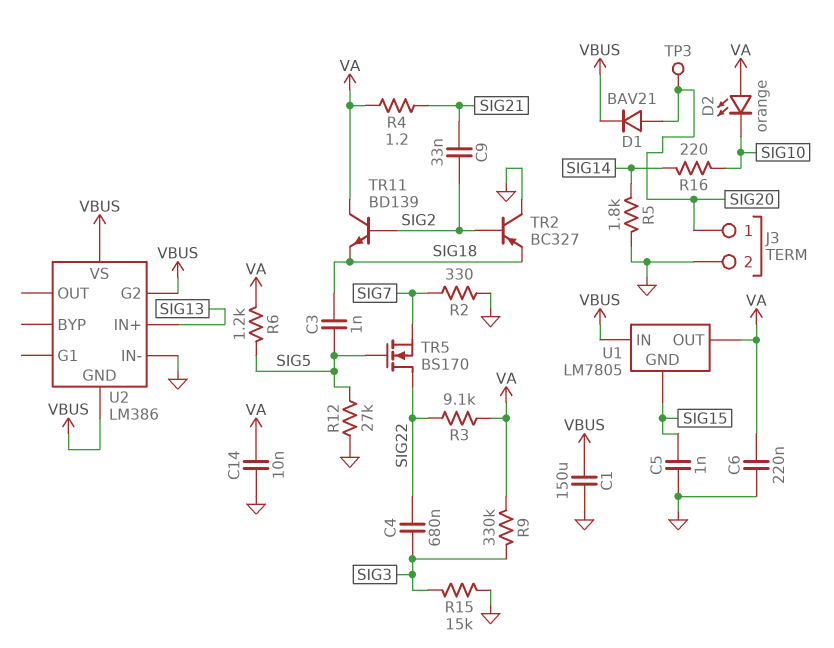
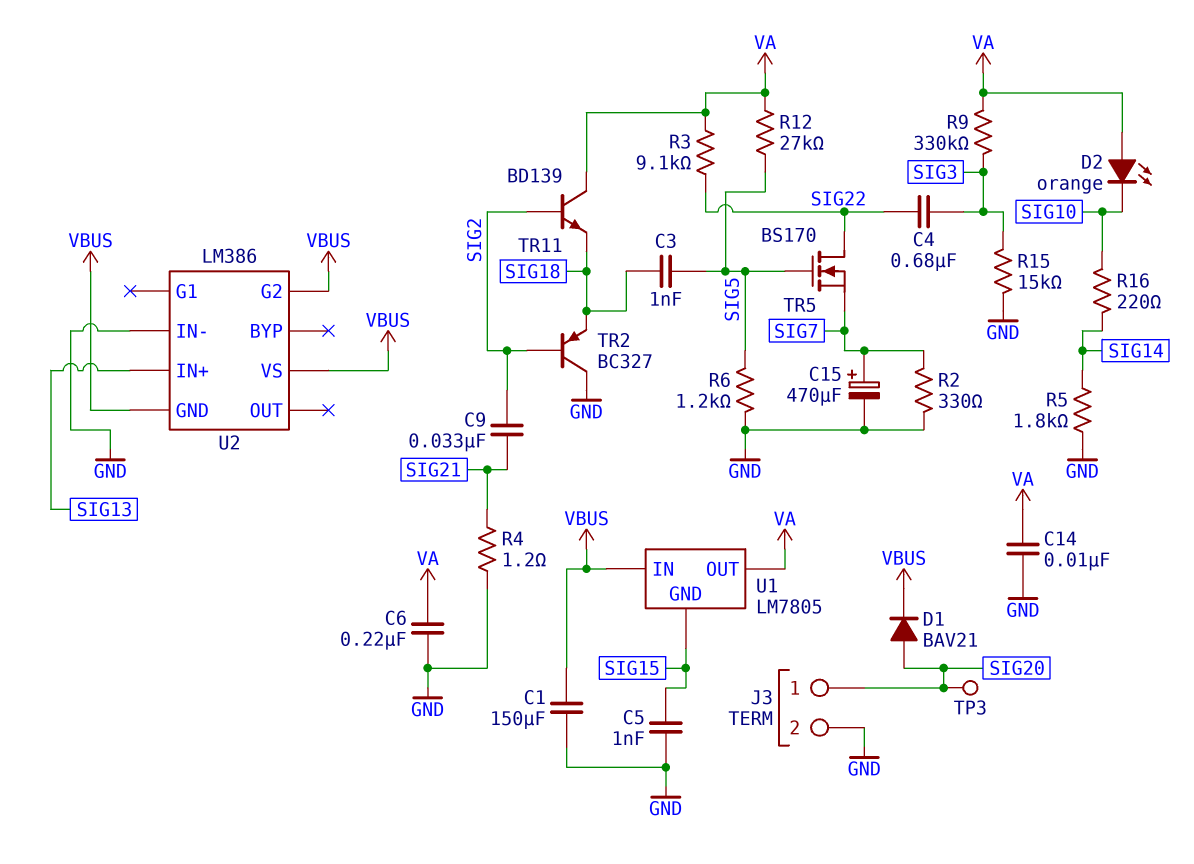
C15: none -> 470uF (plus SIG7, minus GND)
R4: 1.2 (SIG21, VA) -> 1.2 (GND, SIG21)
R6: 1.2k (SIG5, VA) -> 1.2k (GND, SIG5)
R12: 27k (GND, SIG5) -> 27k (SIG5, VA)

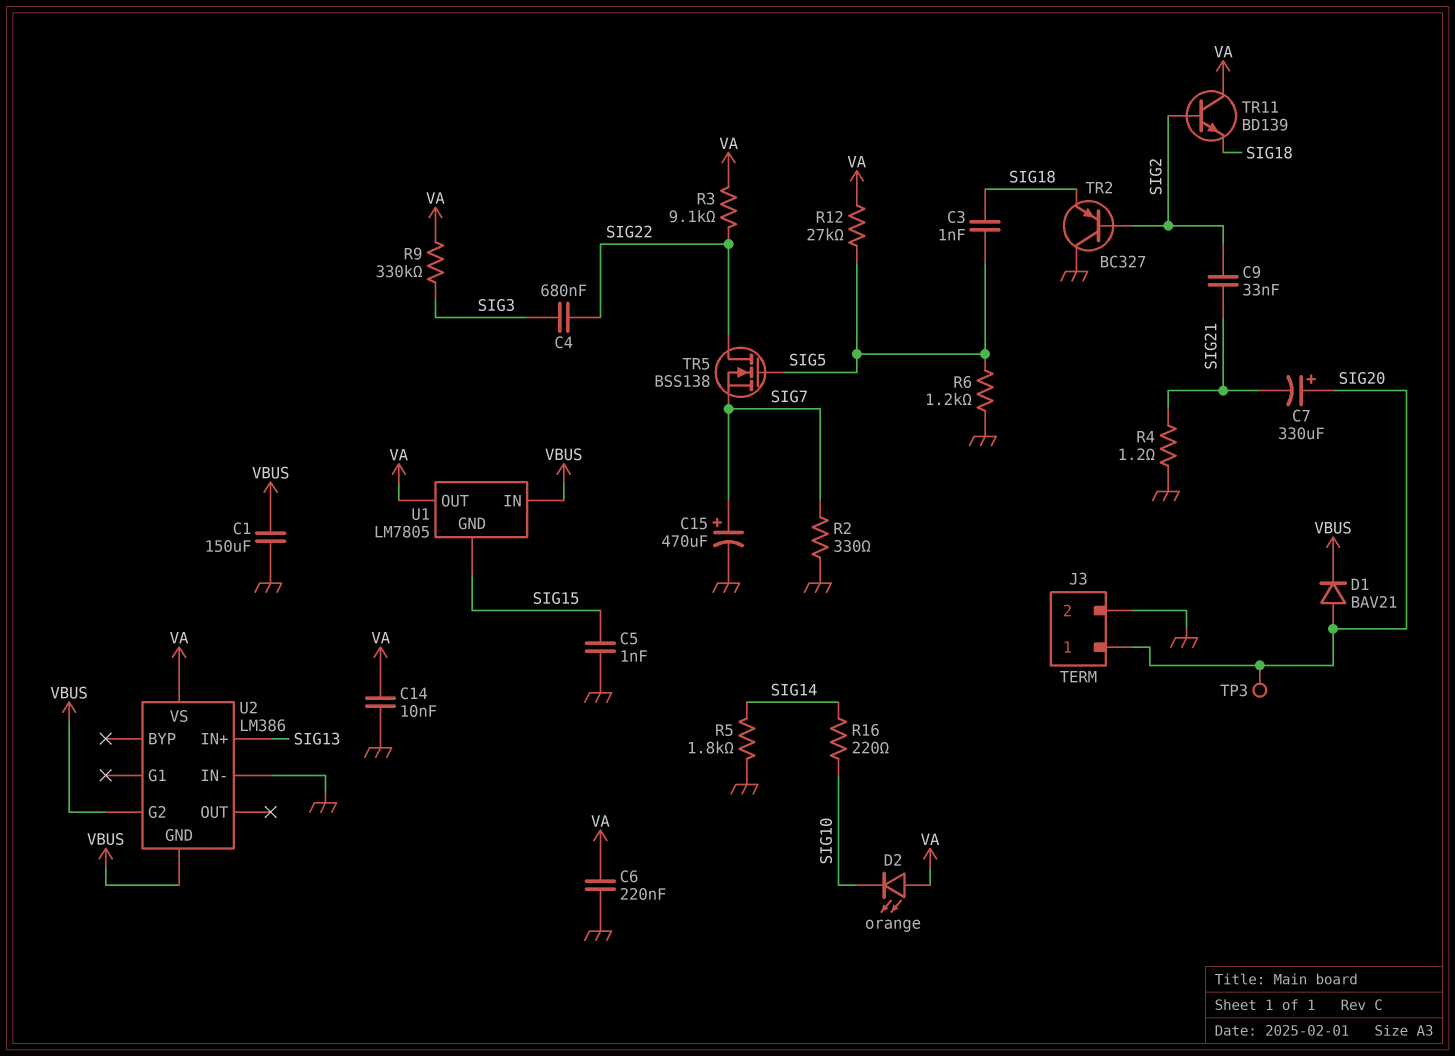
C7: none -> 330uF (plus SIG20, minus SIG21)
R15: 15k (GND, SIG3) -> none
TR5: NMOS BS170 (G SIG5, D SIG22, S SIG7) -> NMOS BSS138 (G SIG5, D SIG22, S SIG7)
U2 pin VS: VBUS -> VA

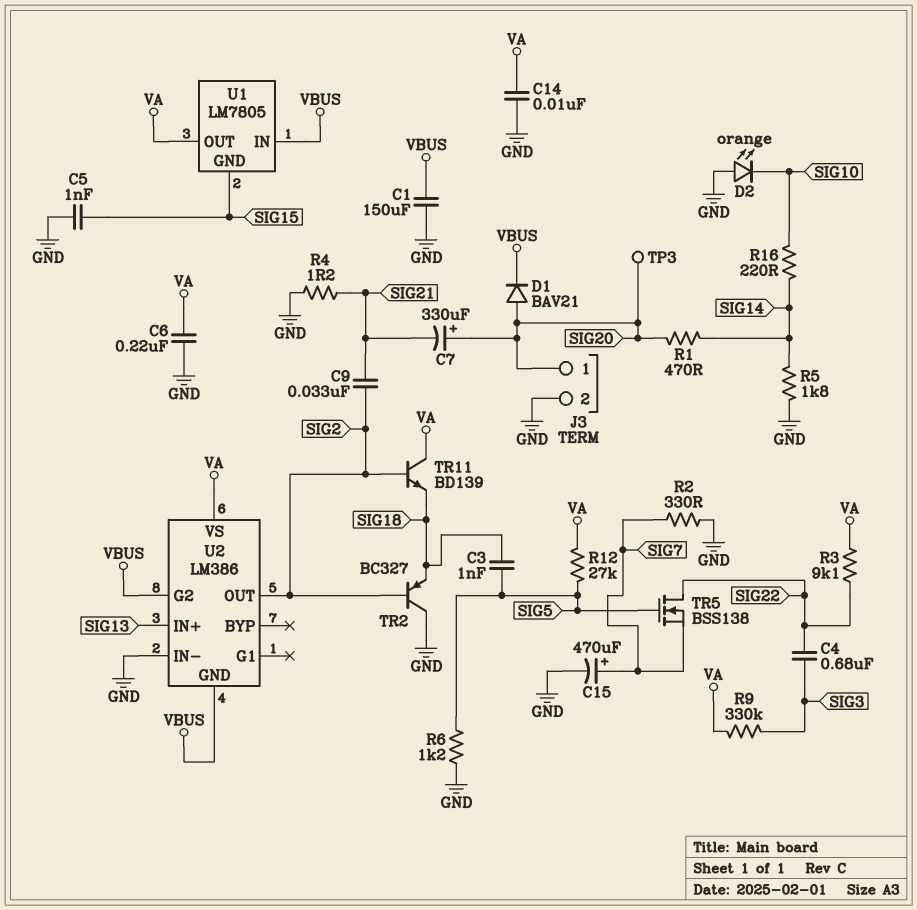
D2: LED orange (A VA, K SIG10) -> LED orange (A GND, K SIG10)
R1: none -> 470 (SIG14, SIG20)
U2 pin OUT: none -> SIG2

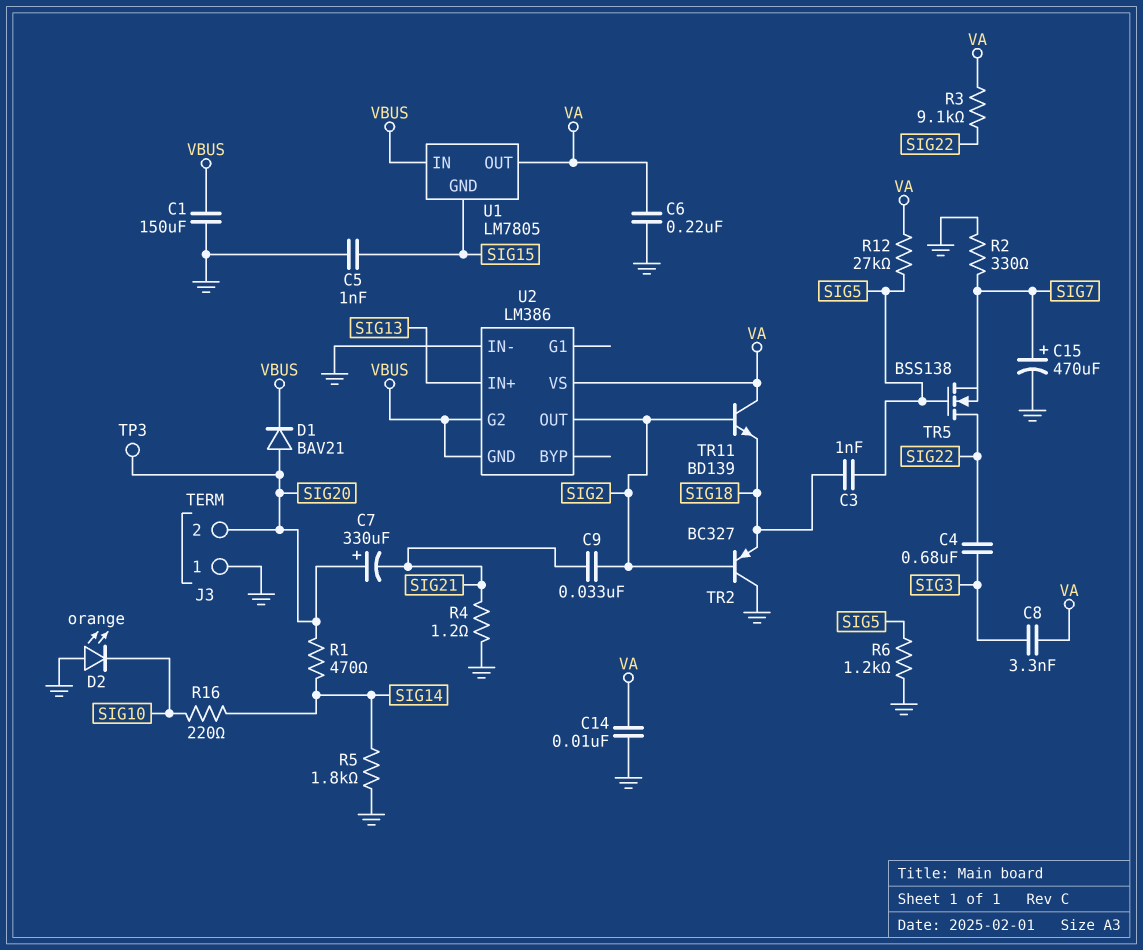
C8: none -> 3.3nF (SIG3, VA)
J3 pin 1: SIG20 -> GND
J3 pin 2: GND -> SIG20
R9: 330k (SIG3, VA) -> none

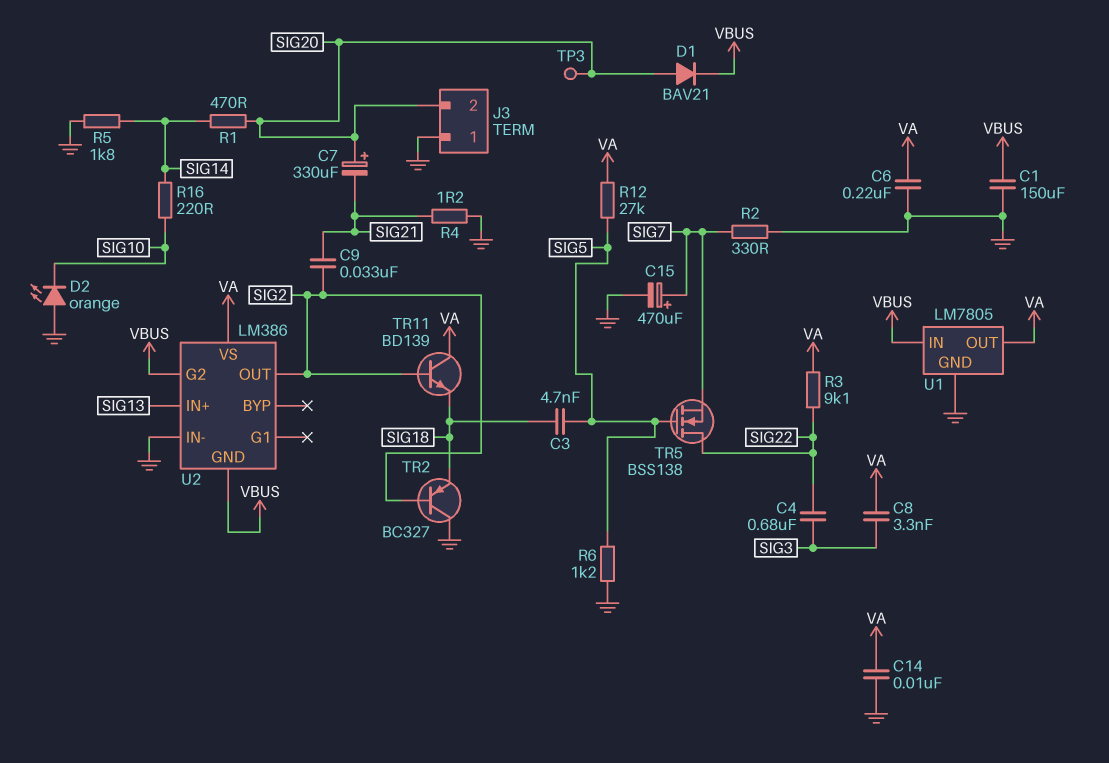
C3: 1nF (SIG5, SIG18) -> 4.7nF (SIG5, SIG18)
C5: 1nF (GND, SIG15) -> none
U1 pin GND: SIG15 -> GND

